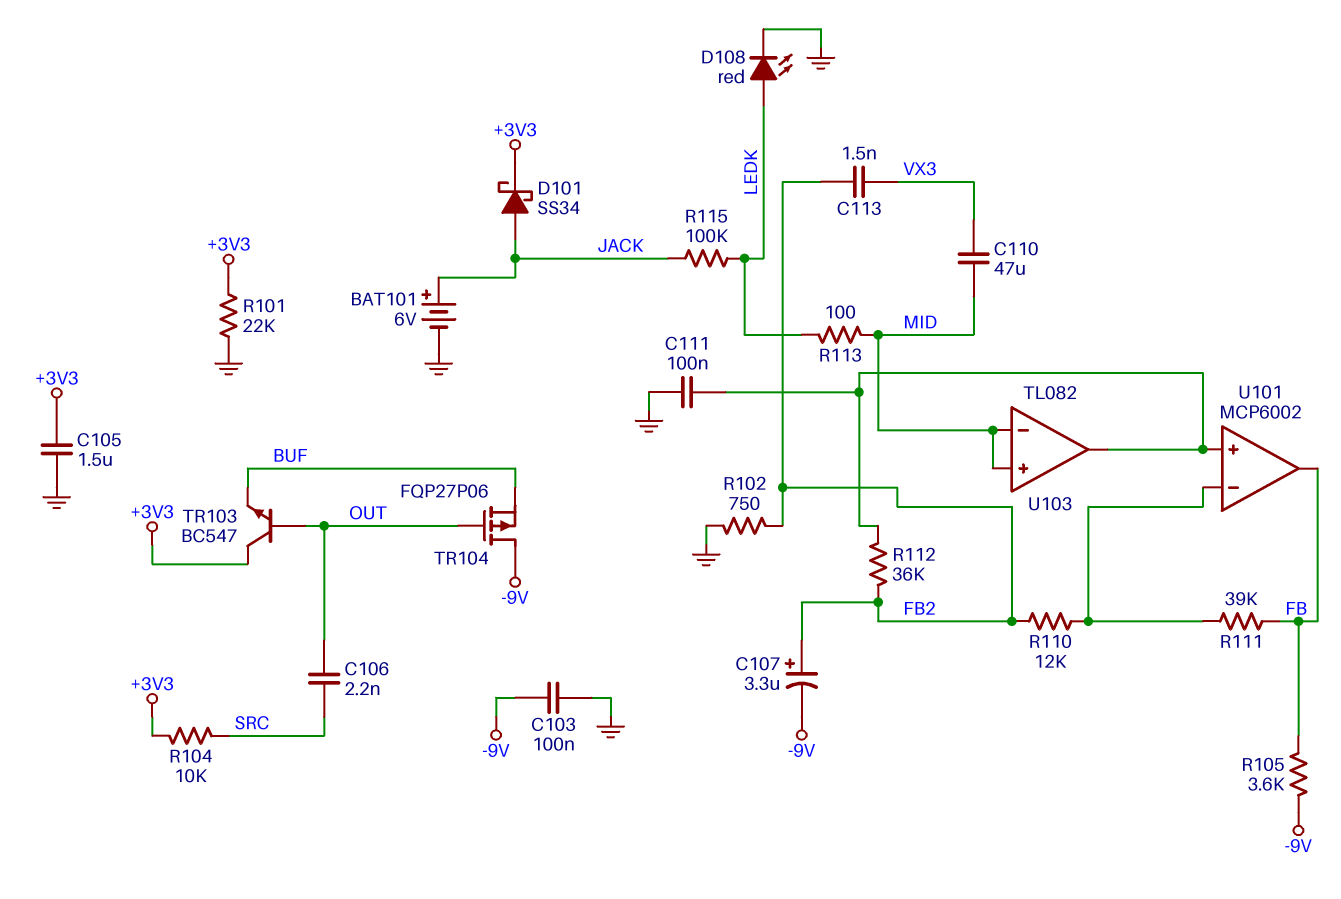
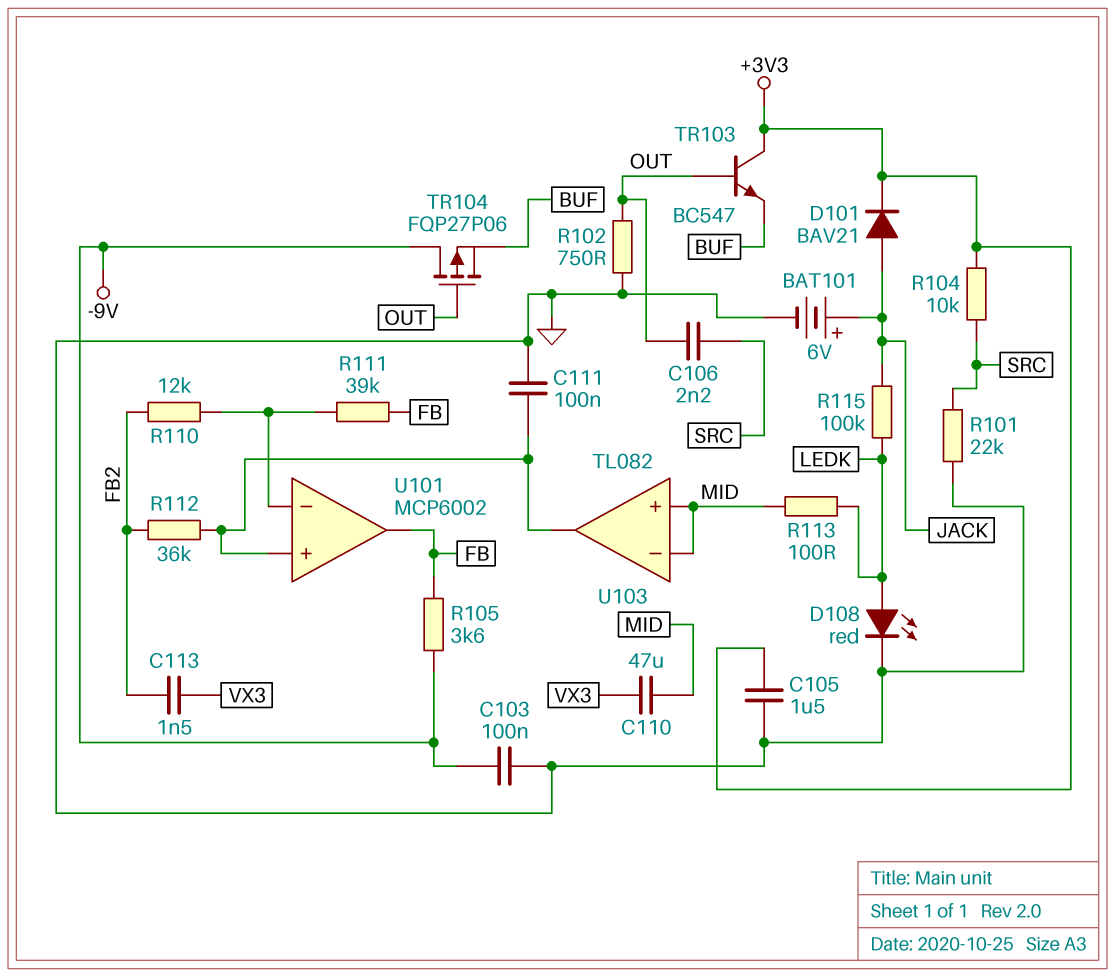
C107: 3.3uF (plus FB2, minus -9V) -> none
D101: schottky SS34 (A JACK, K +3V3) -> diode BAV21 (A JACK, K +3V3)
R101: 22k (+3V3, GND) -> 22k (GND, SRC)
R102: 750 (FB2, GND) -> 750 (GND, OUT)

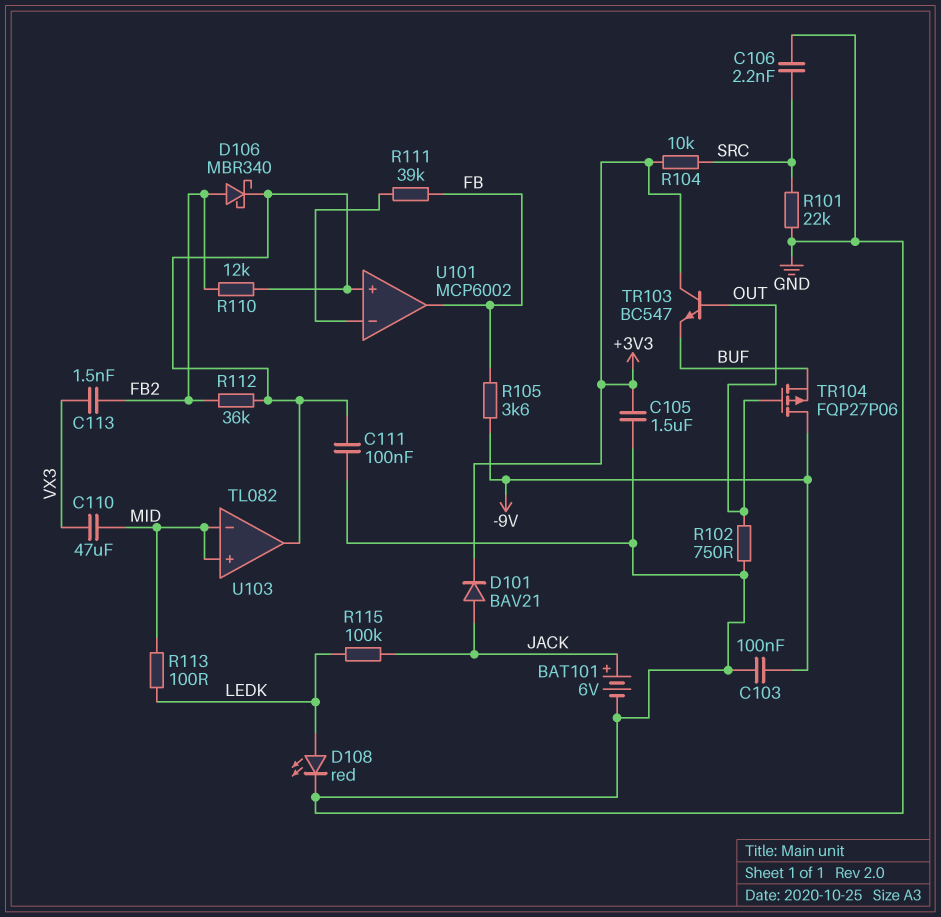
C106: 2.2nF (OUT, SRC) -> 2.2nF (GND, SRC)
D106: none -> schottky MBR340 (A FB2, K U101/in+)
R110: 12k (FB2, U101/in-) -> 12k (FB2, U101/in+)

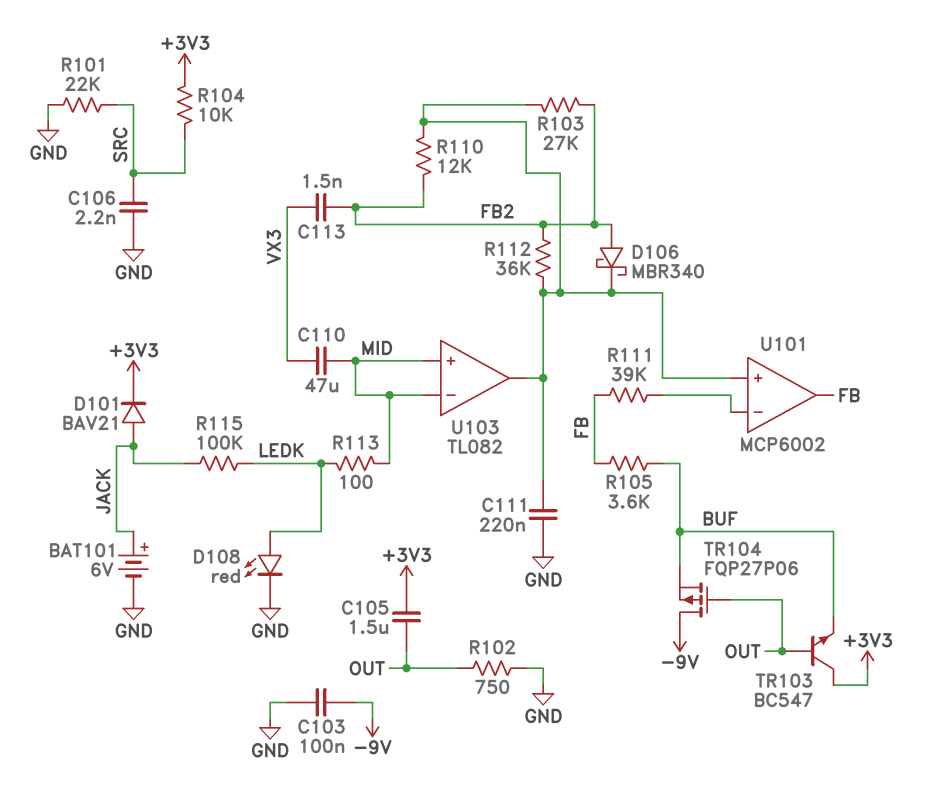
C105: 1.5uF (+3V3, GND) -> 1.5uF (+3V3, OUT)
C111: 100nF (GND, U101/in+) -> 220nF (GND, U101/in+)
R103: none -> 27k (FB2, U101/in+)
R105: 3.6k (-9V, FB) -> 3.6k (BUF, FB)

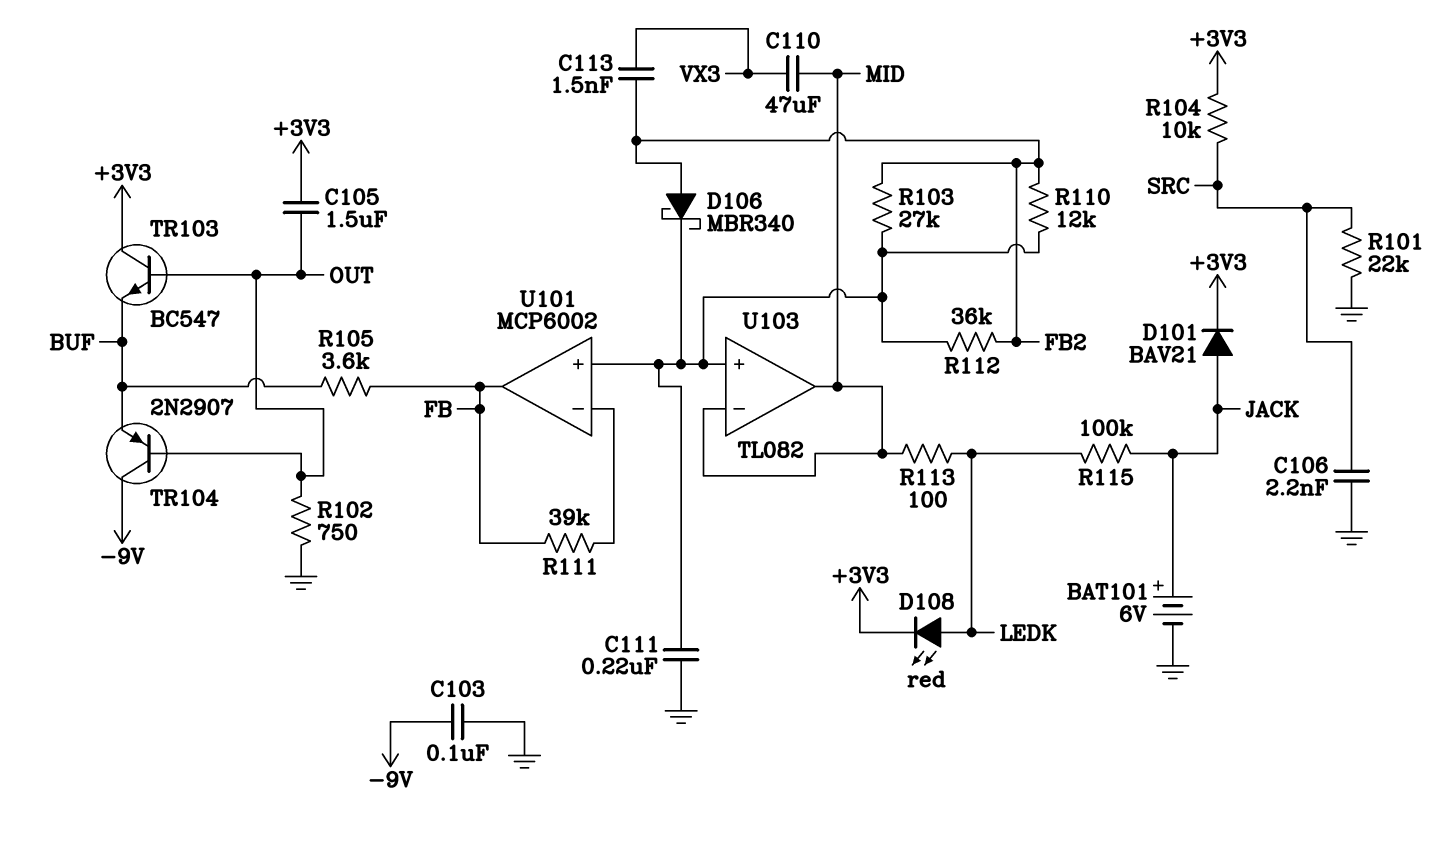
D108: LED red (A LEDK, K GND) -> LED red (A LEDK, K +3V3)
TR104: PMOS FQP27P06 (G OUT, D -9V, S BUF) -> PNP 2N2907 (B OUT, C -9V, E BUF)
U103 pin in+: MID -> U101/in+
U103 pin out: U101/in+ -> MID

